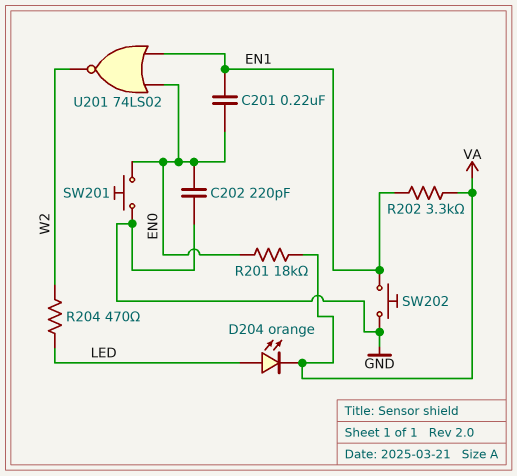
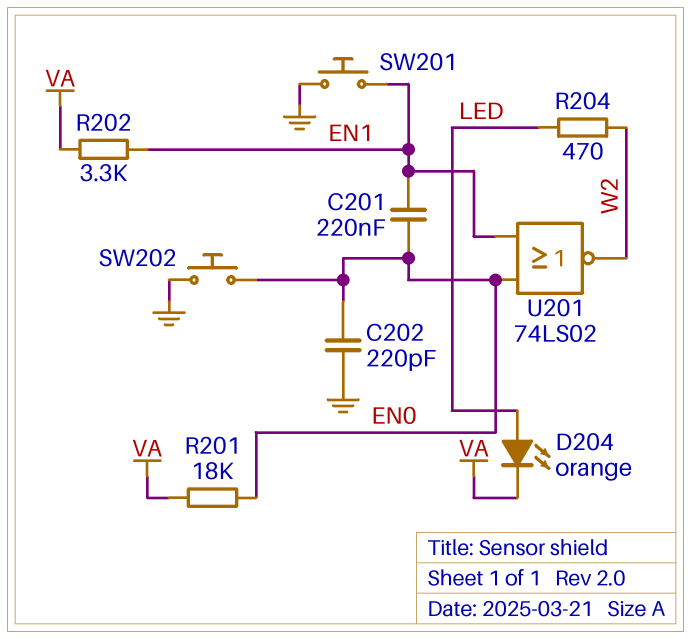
SW201: button (EN0, GND) -> button (EN1, GND)
SW202: button (EN1, GND) -> button (EN0, GND)

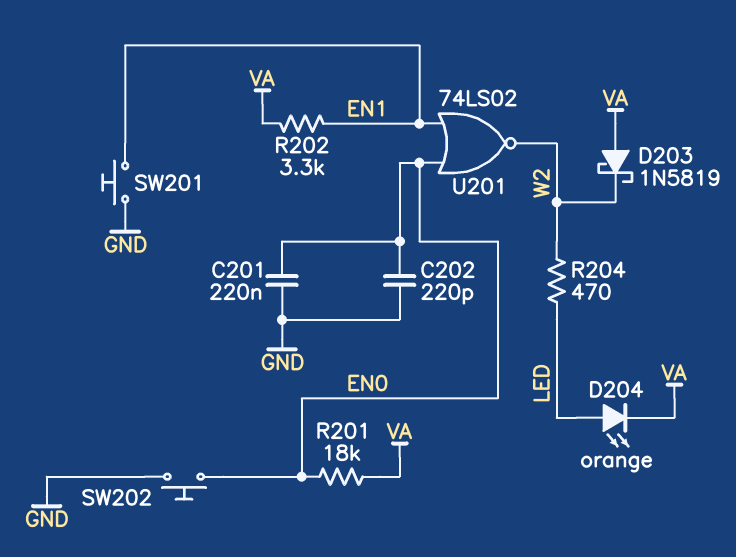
C201: 220nF (EN0, EN1) -> 220nF (EN0, GND)
D203: none -> schottky 1N5819 (A VA, K W2)

